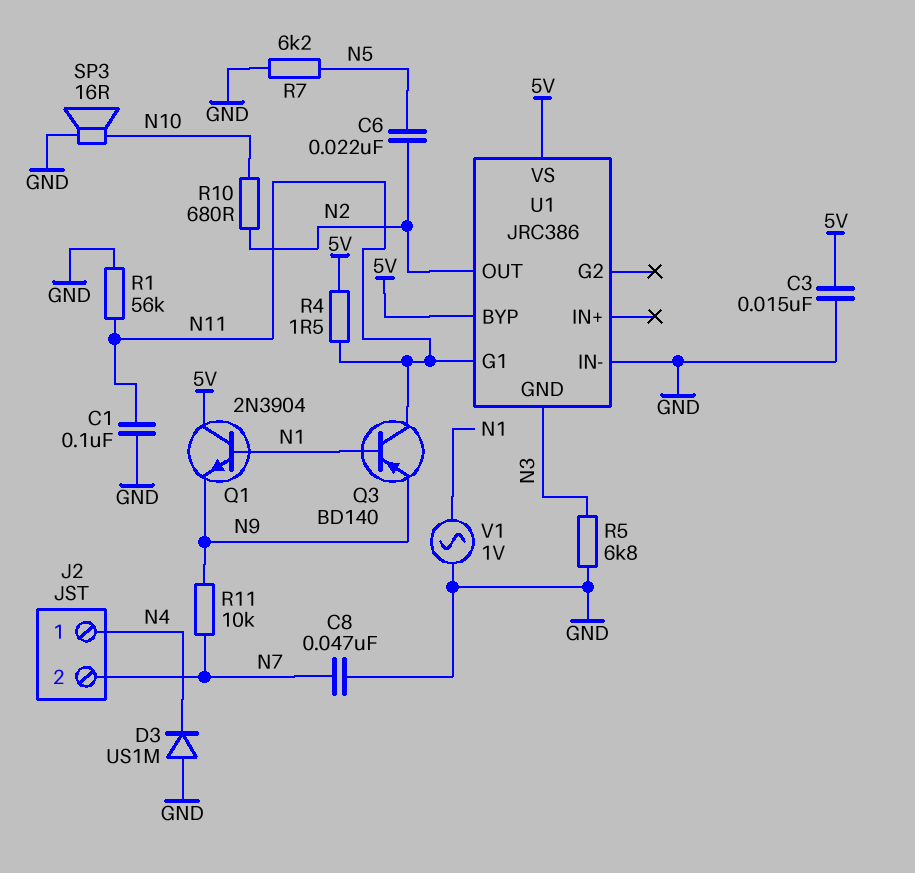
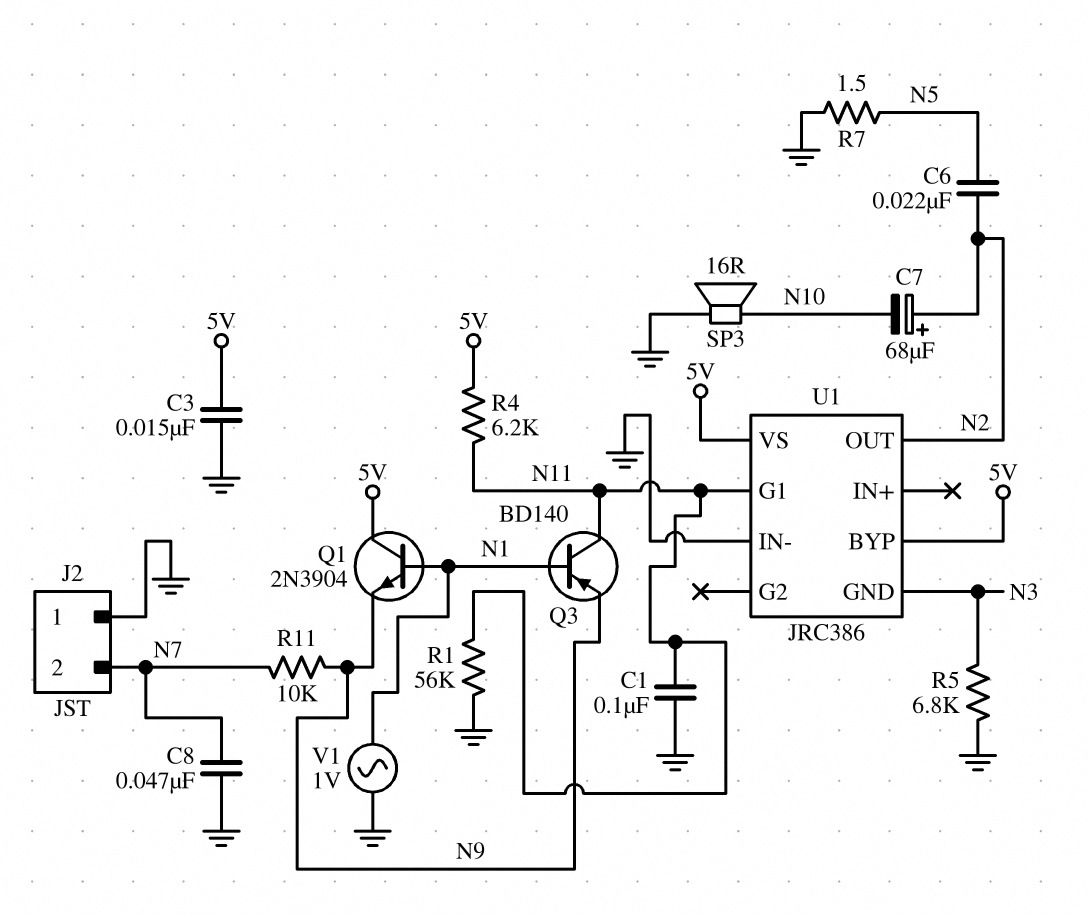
C7: none -> 68uF (plus N2, minus N10)
D3: diode US1M (A GND, K N4) -> none
J2 pin 1: N4 -> GND
R4: 1.5 (5V, N11) -> 6.2k (5V, N11)
R7: 6.2k (GND, N5) -> 1.5 (GND, N5)
R10: 680 (N2, N10) -> none

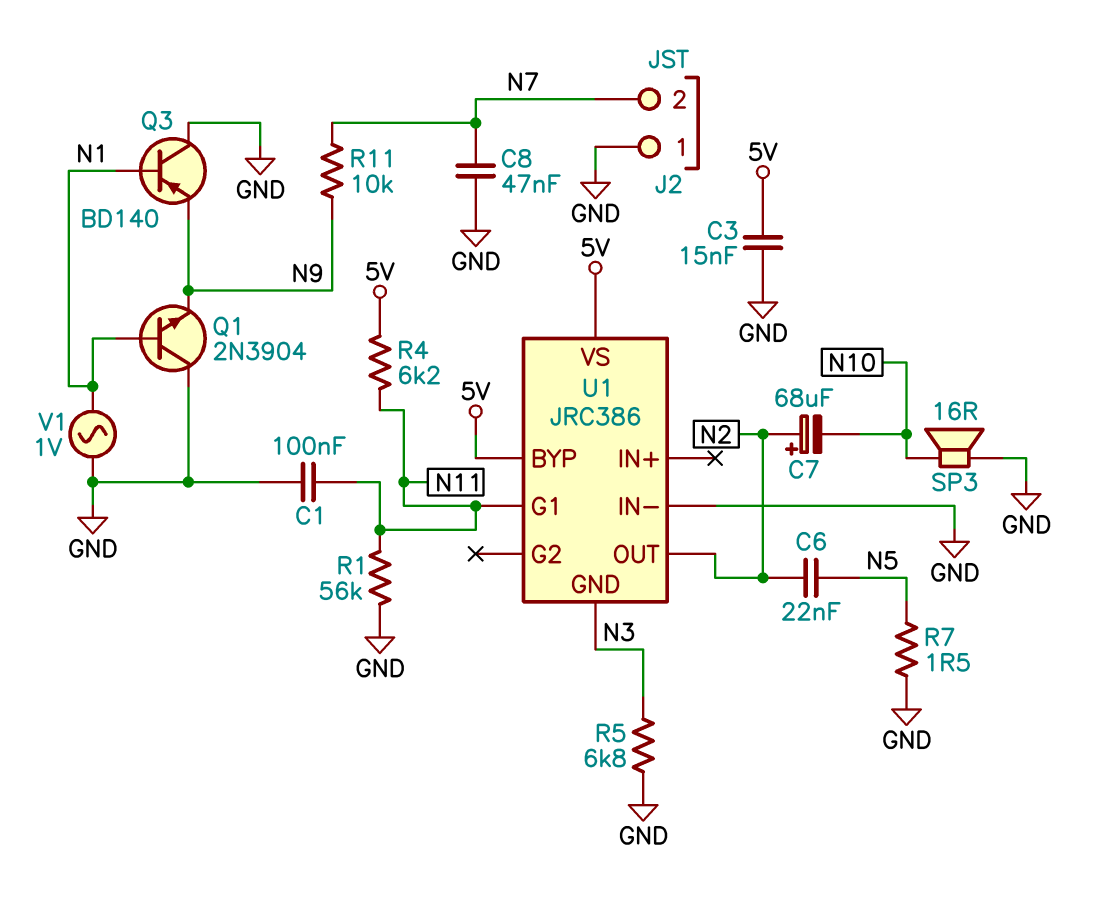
Q1: NPN 2N3904 (B N1, C 5V, E N9) -> NPN 2N3904 (B N1, C GND, E N9)
Q3: PNP BD140 (B N1, C N11, E N9) -> PNP BD140 (B N1, C GND, E N9)

